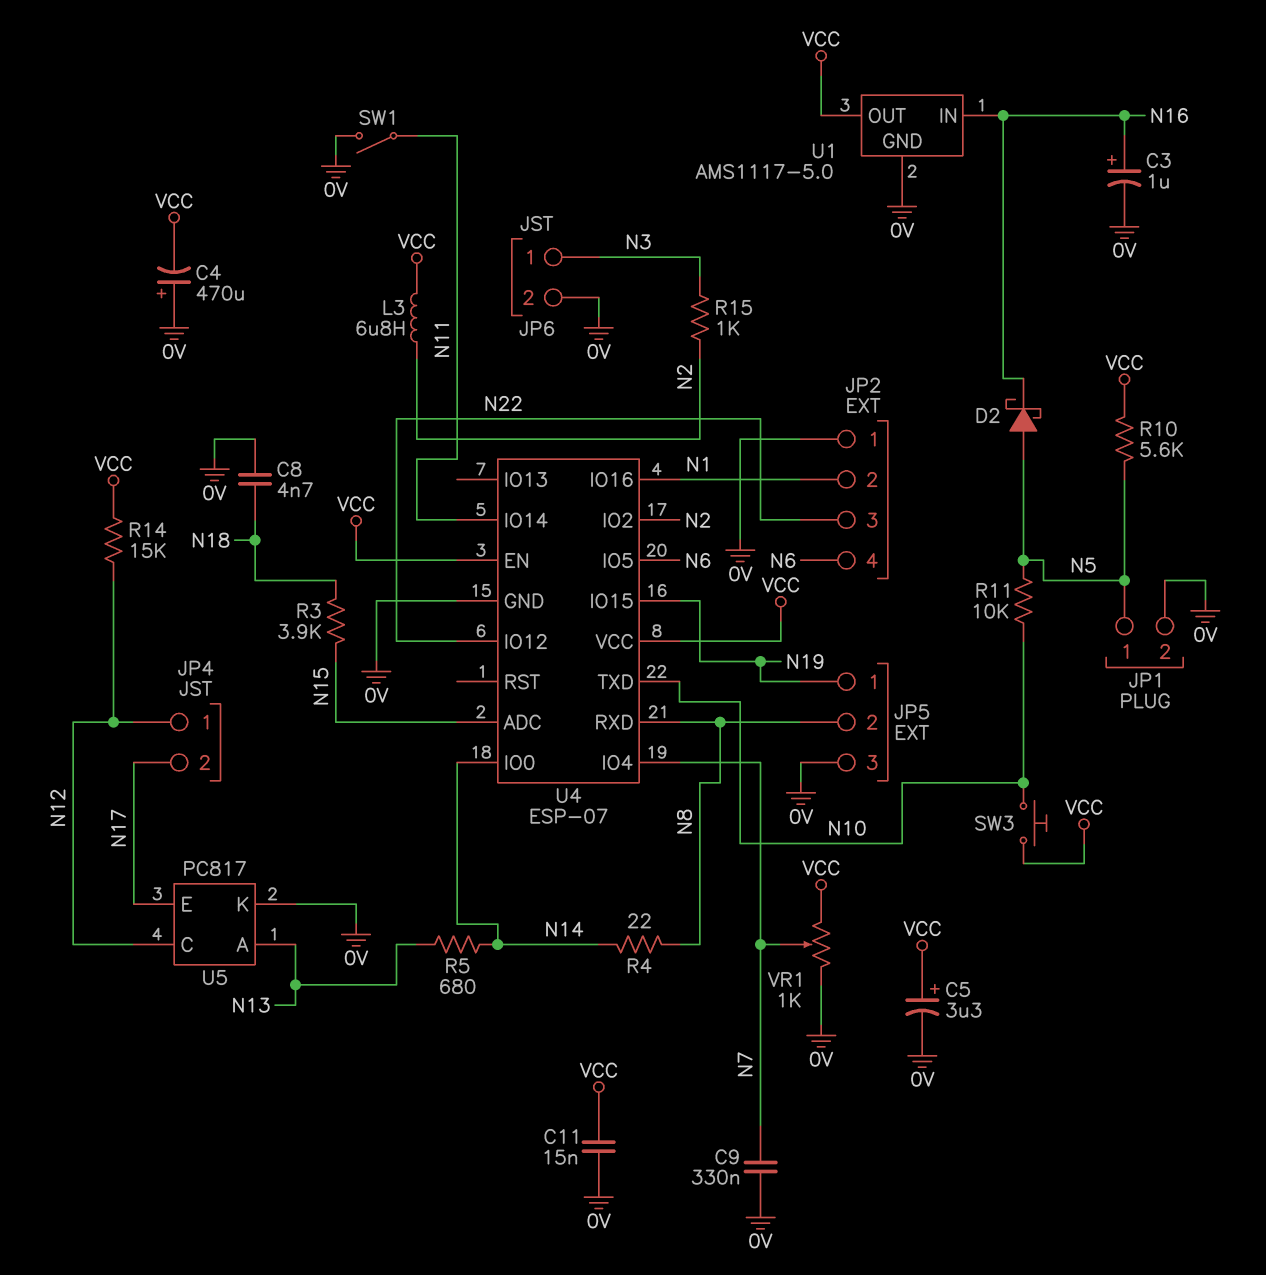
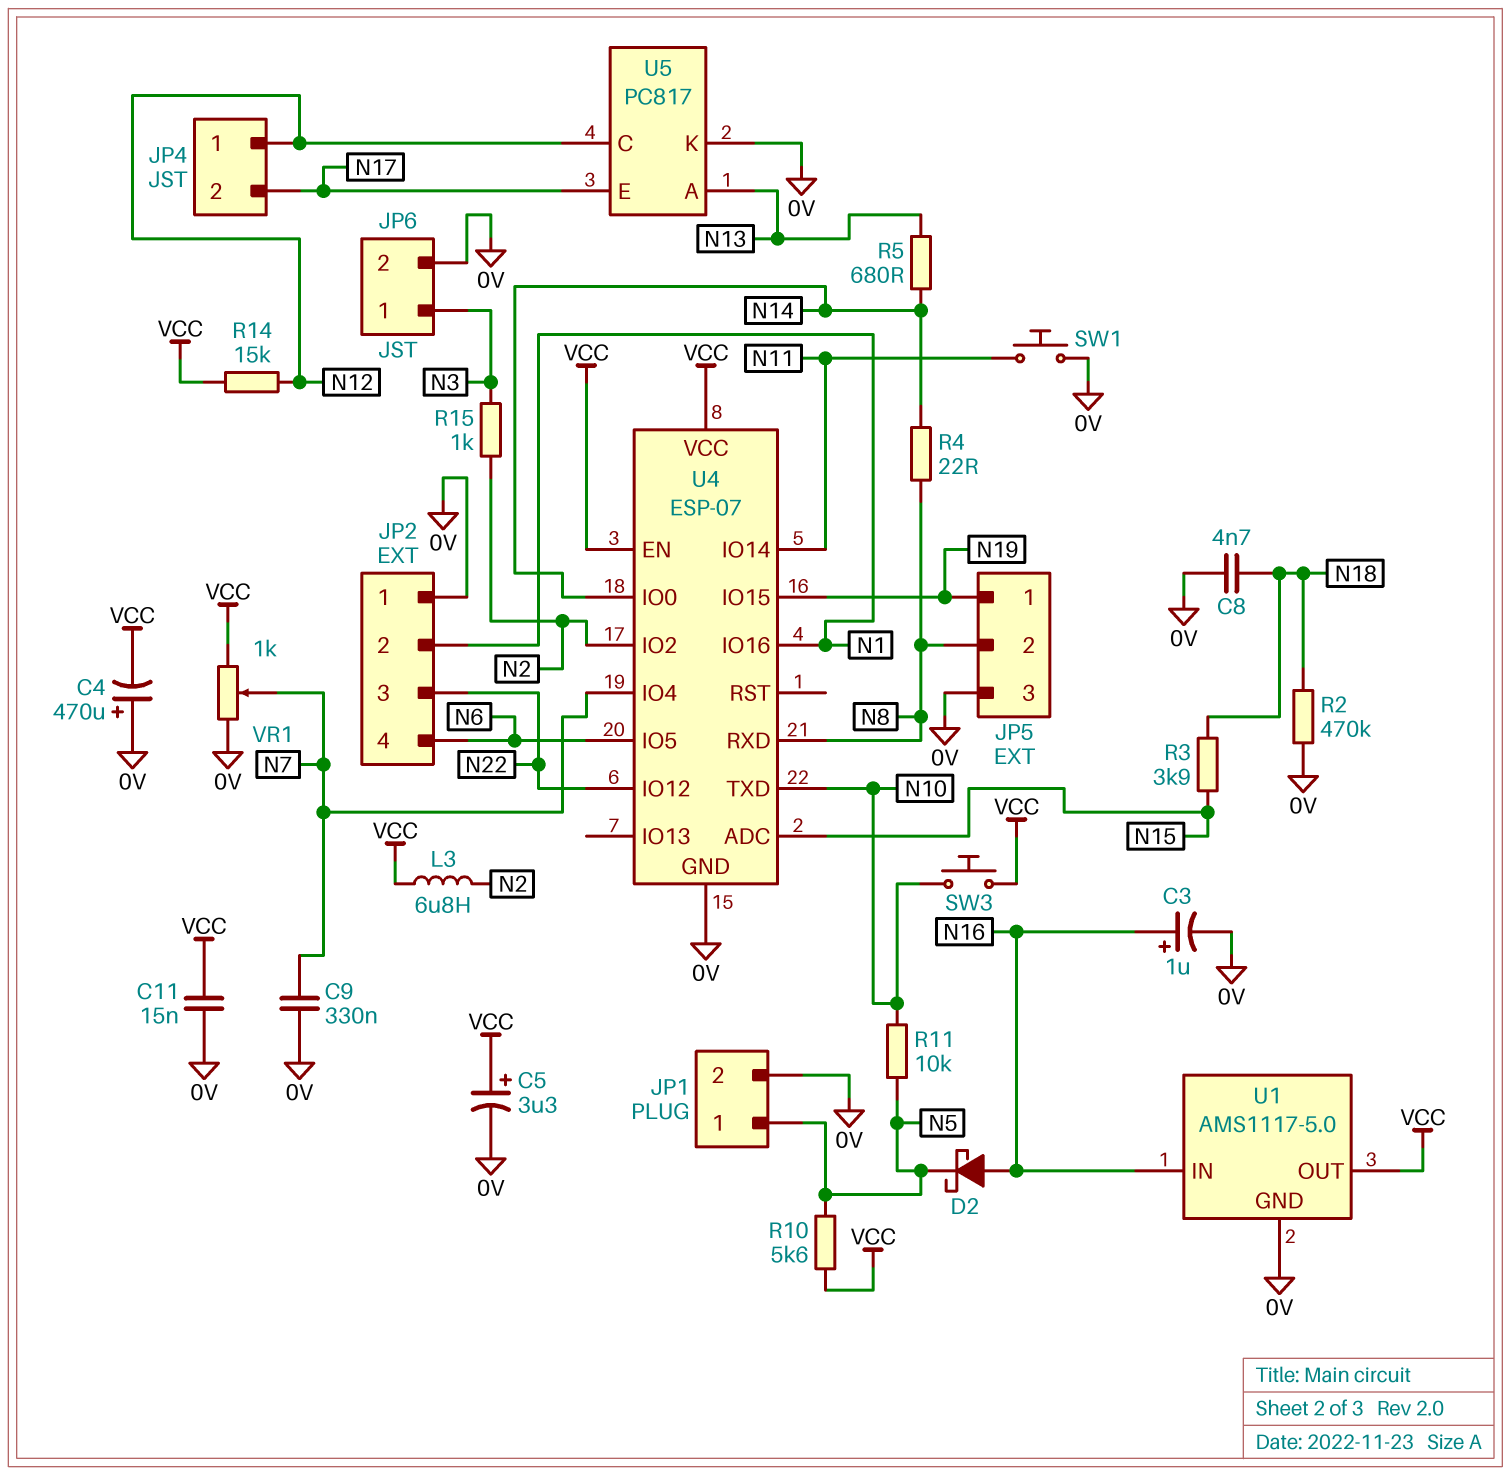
D2: schottky (A N5, K N16) -> schottky (A N16, K N5)
R2: none -> 470k (0V, N18)
SW1: switch (0V, N11) -> button (0V, N11)

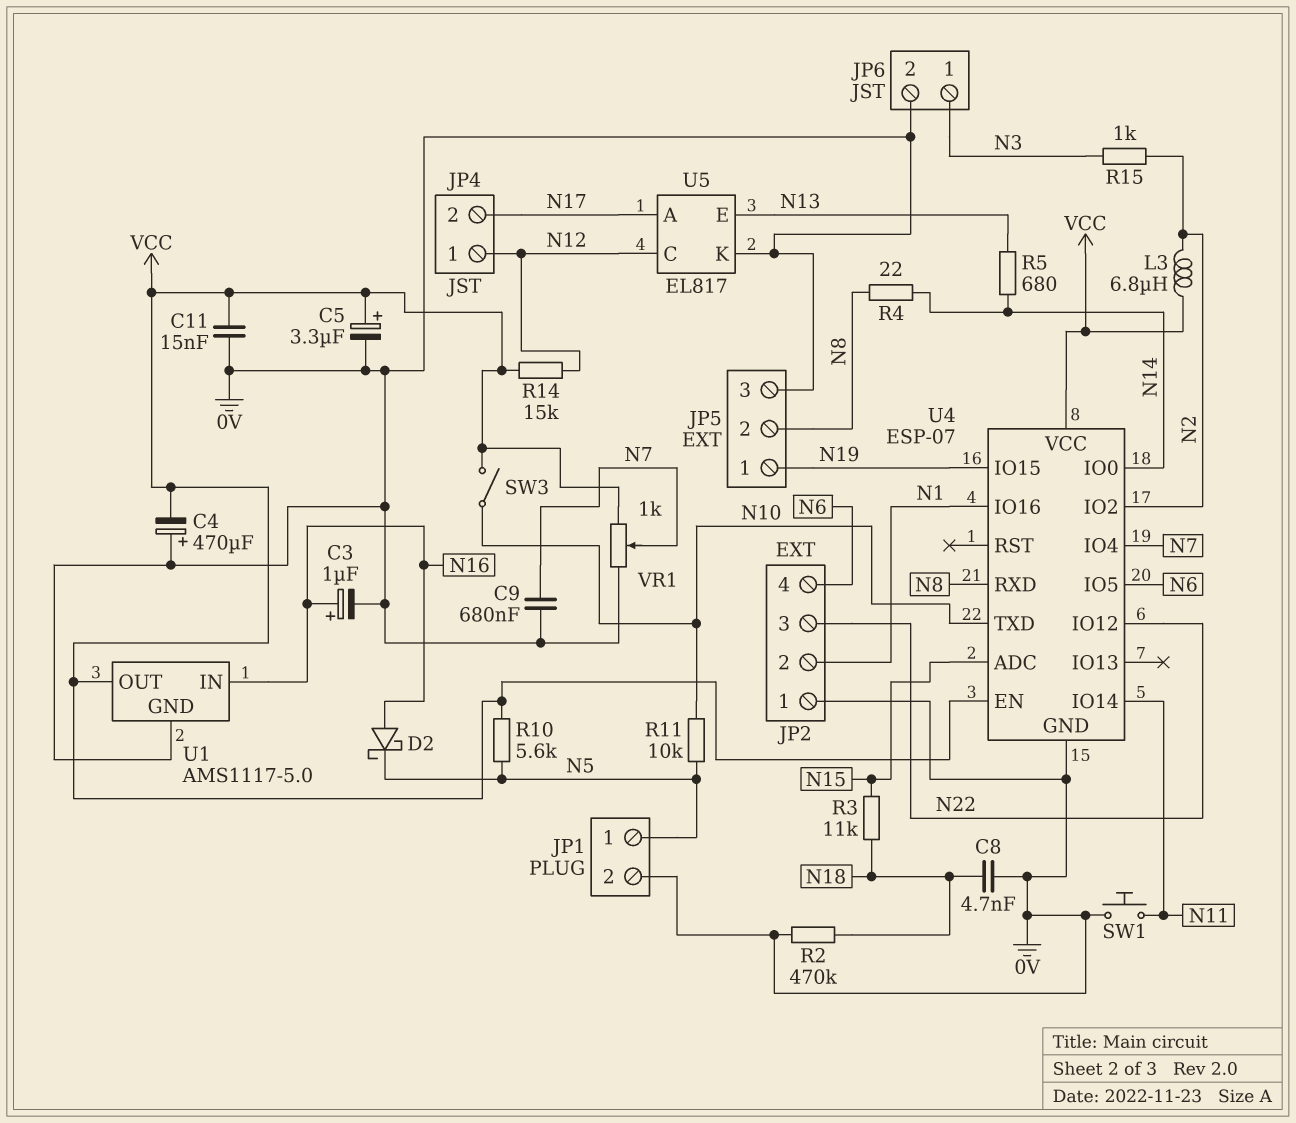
C9: 330nF (0V, N7) -> 680nF (0V, N7)
R3: 3.9k (N15, N18) -> 11k (N15, N18)
SW3: button (N10, VCC) -> switch (N10, VCC)
U5: PC817 -> EL817
U5 pin A: N13 -> N17
U5 pin E: N17 -> N13

